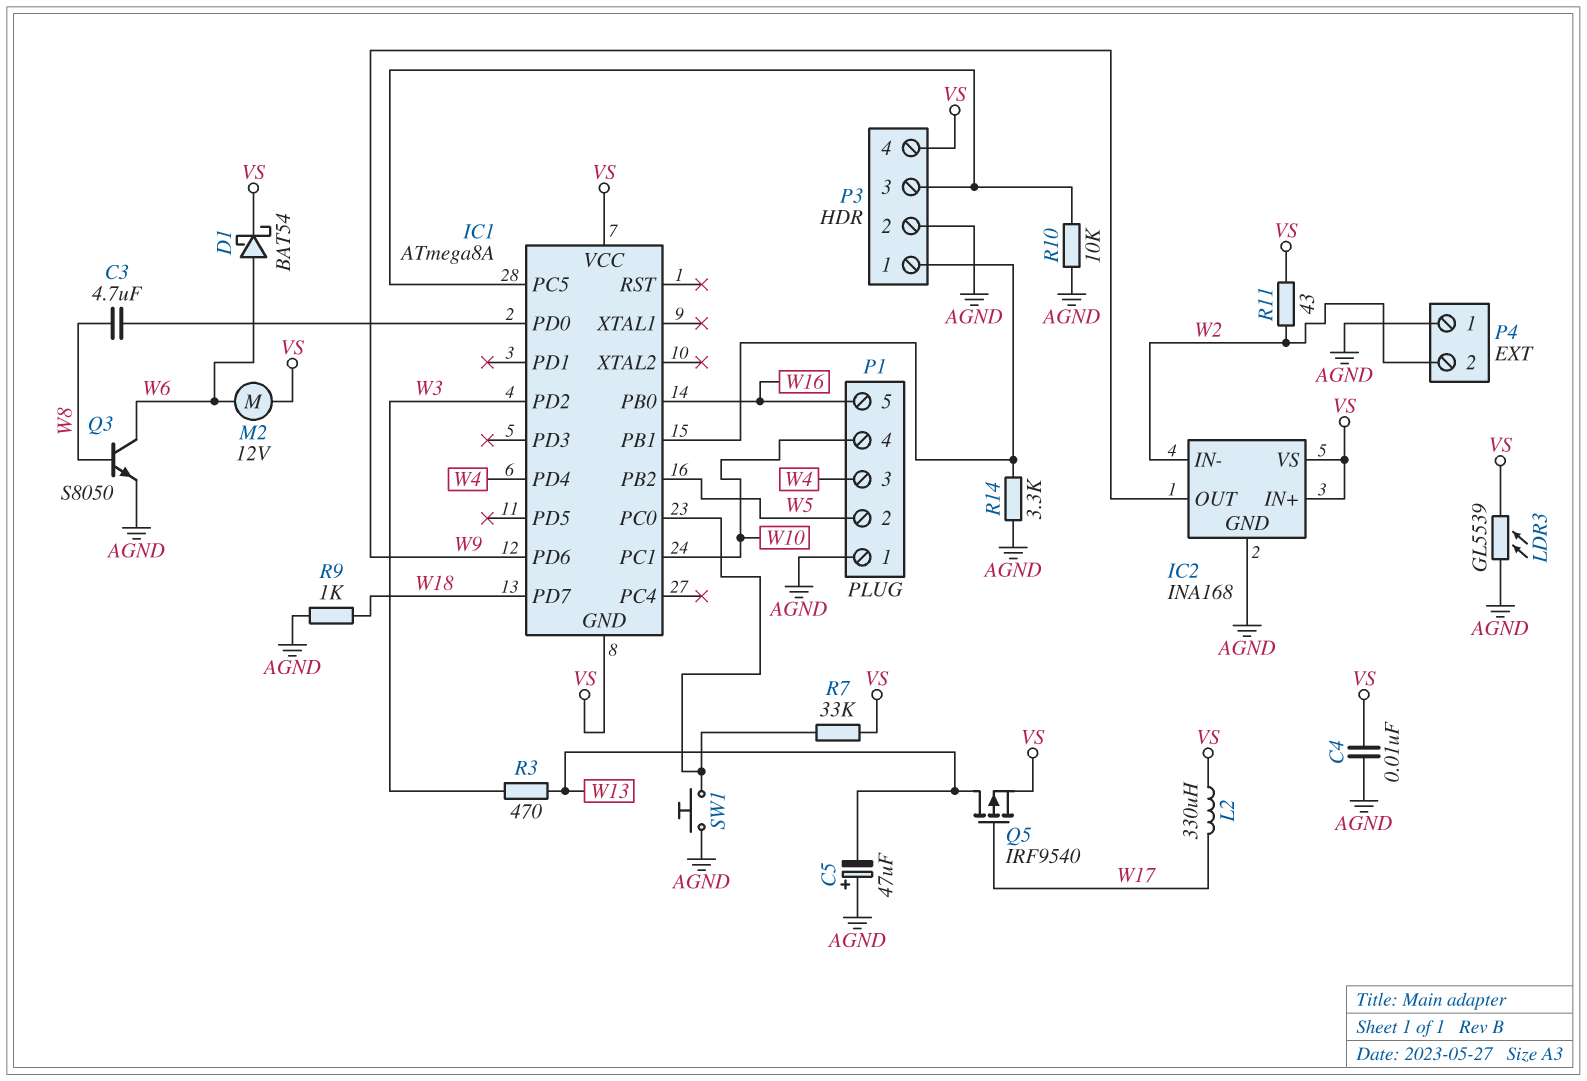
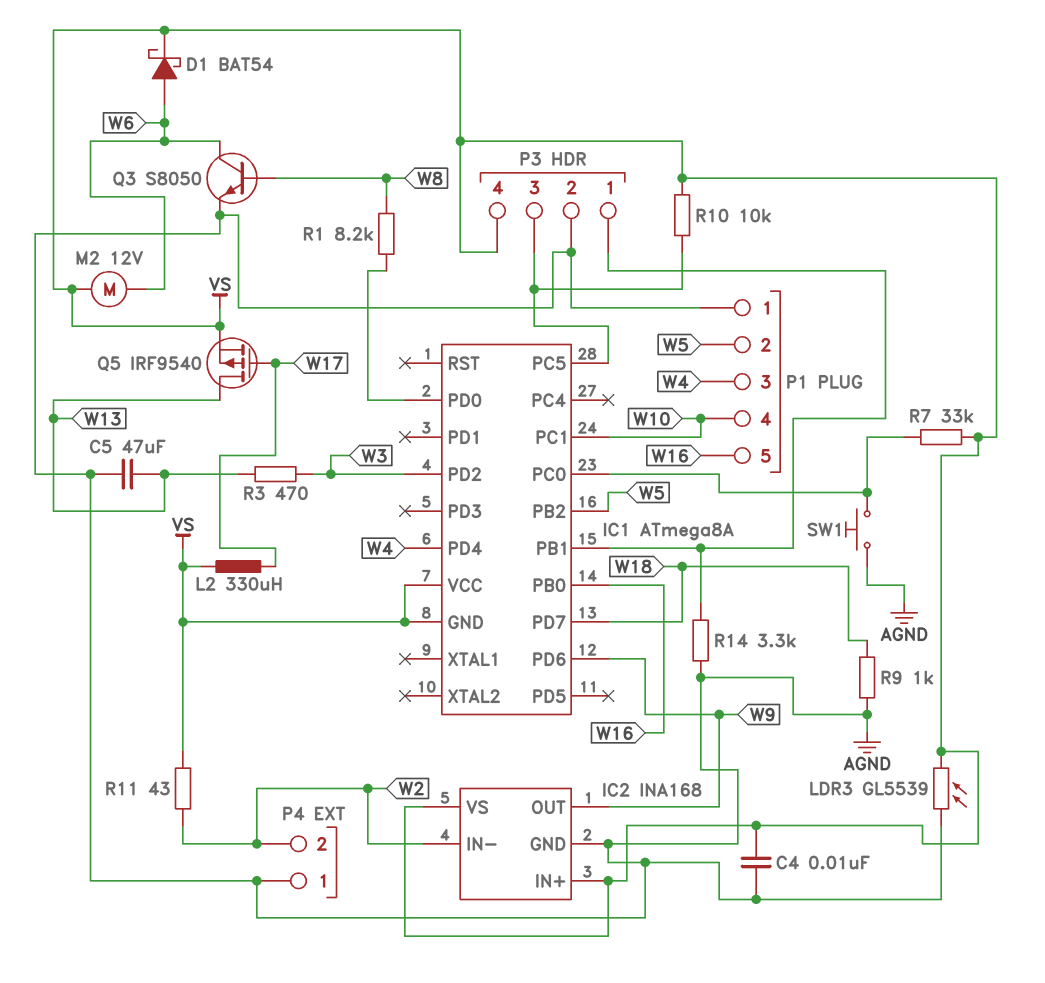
C3: 4.7uF (IC1/PD0, W8) -> none
C5: 47uF (plus AGND, minus W13) -> 47uF (AGND, W13)
R1: none -> 8.2k (IC1/PD0, W8)
R10: 10k (AGND, IC1/PC5) -> 10k (IC1/PC5, VS)

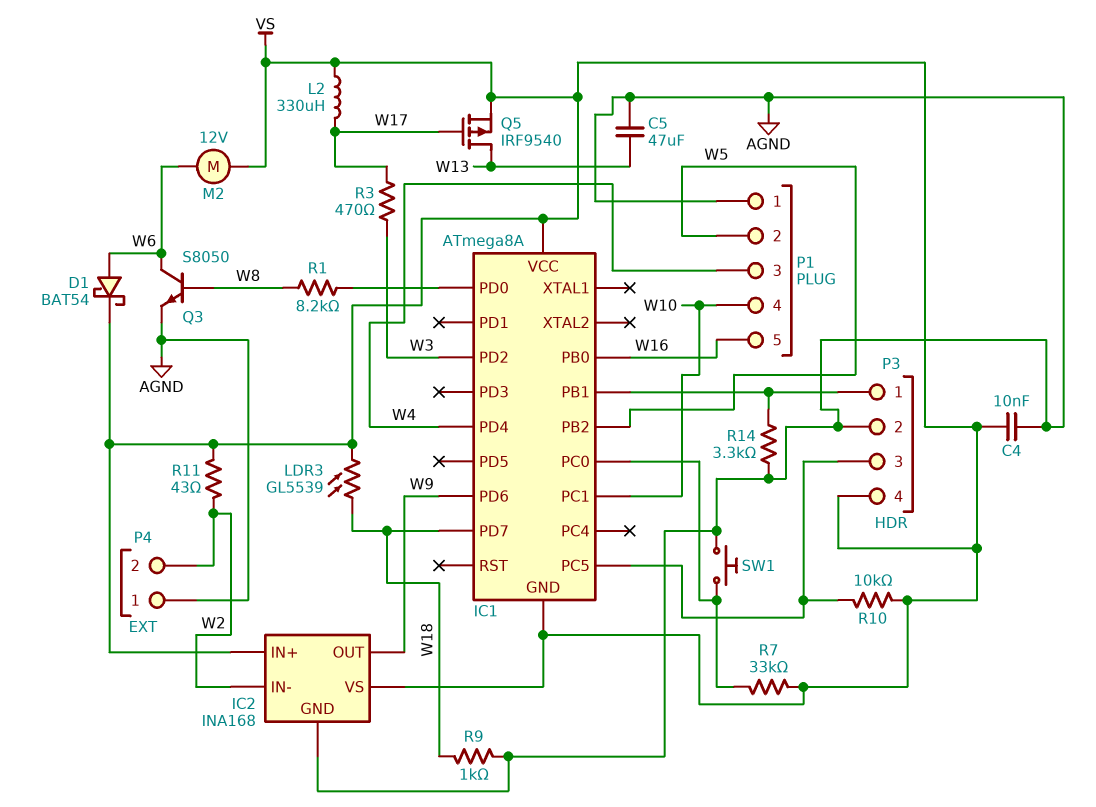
LDR3: GL5539 (AGND, VS) -> GL5539 (VS, W18)
R3: 470 (W3, W13) -> 470 (W3, W17)

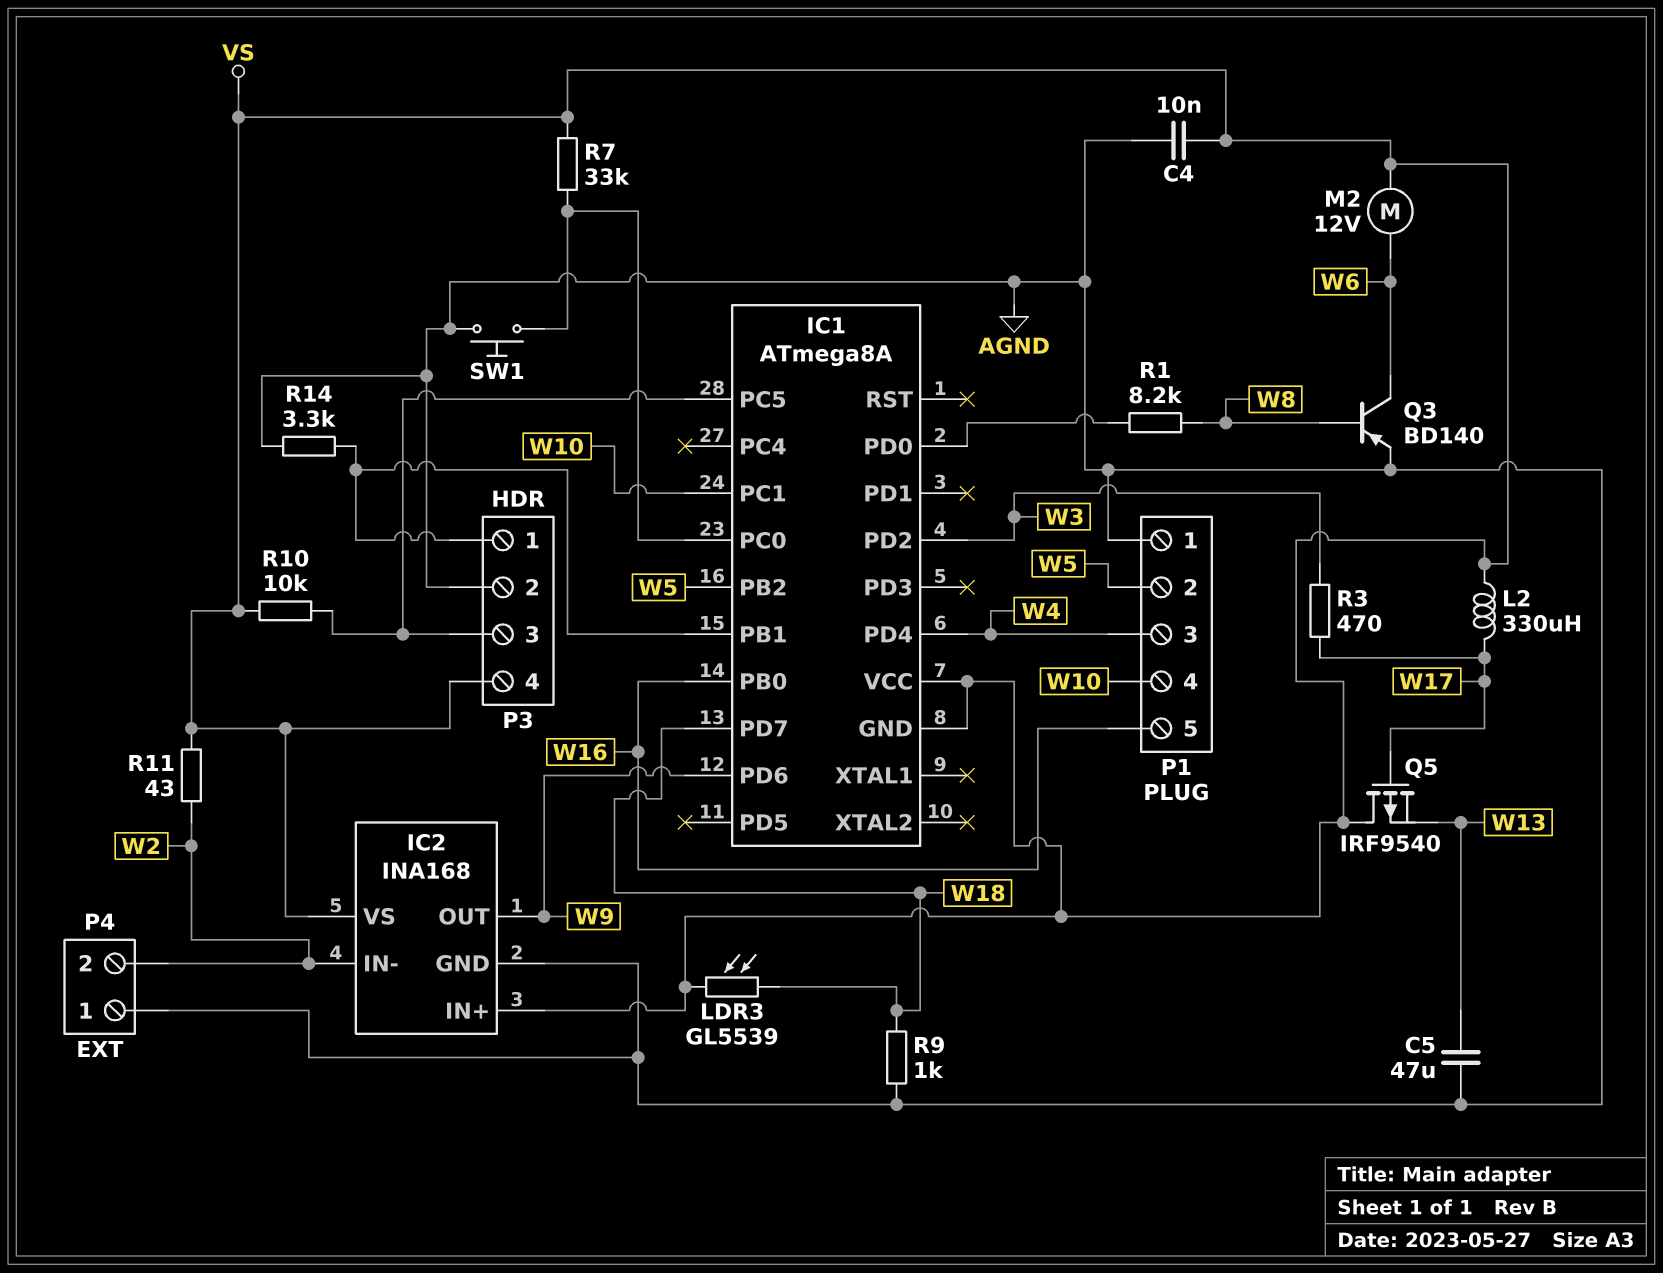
D1: schottky BAT54 (A W6, K VS) -> none
Q3: NPN S8050 (B W8, C W6, E AGND) -> PNP BD140 (B W8, C W6, E AGND)
Q5: PMOS IRF9540 (G W17, D W13, S VS) -> PMOS IRF9540 (G W17, D VS, S W13)

